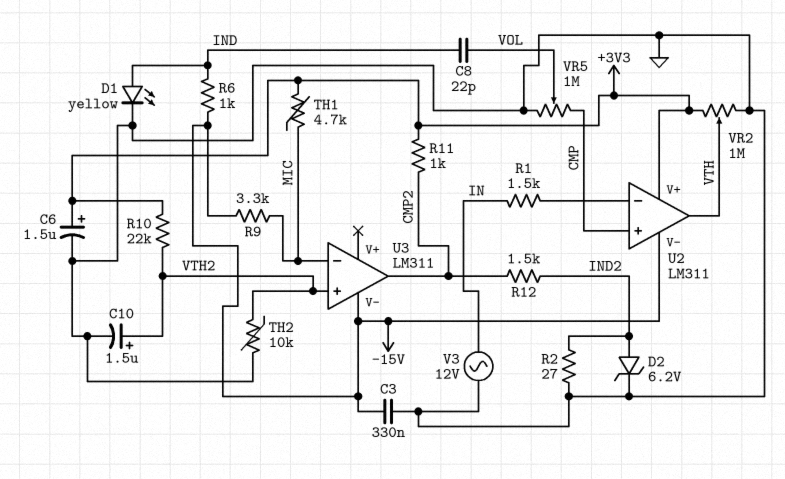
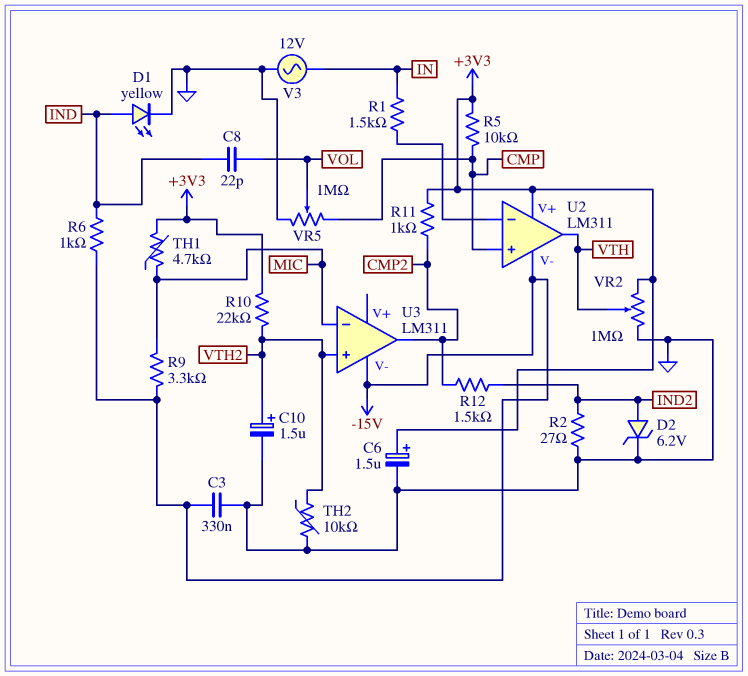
R5: none -> 10k (+3V3, CMP)

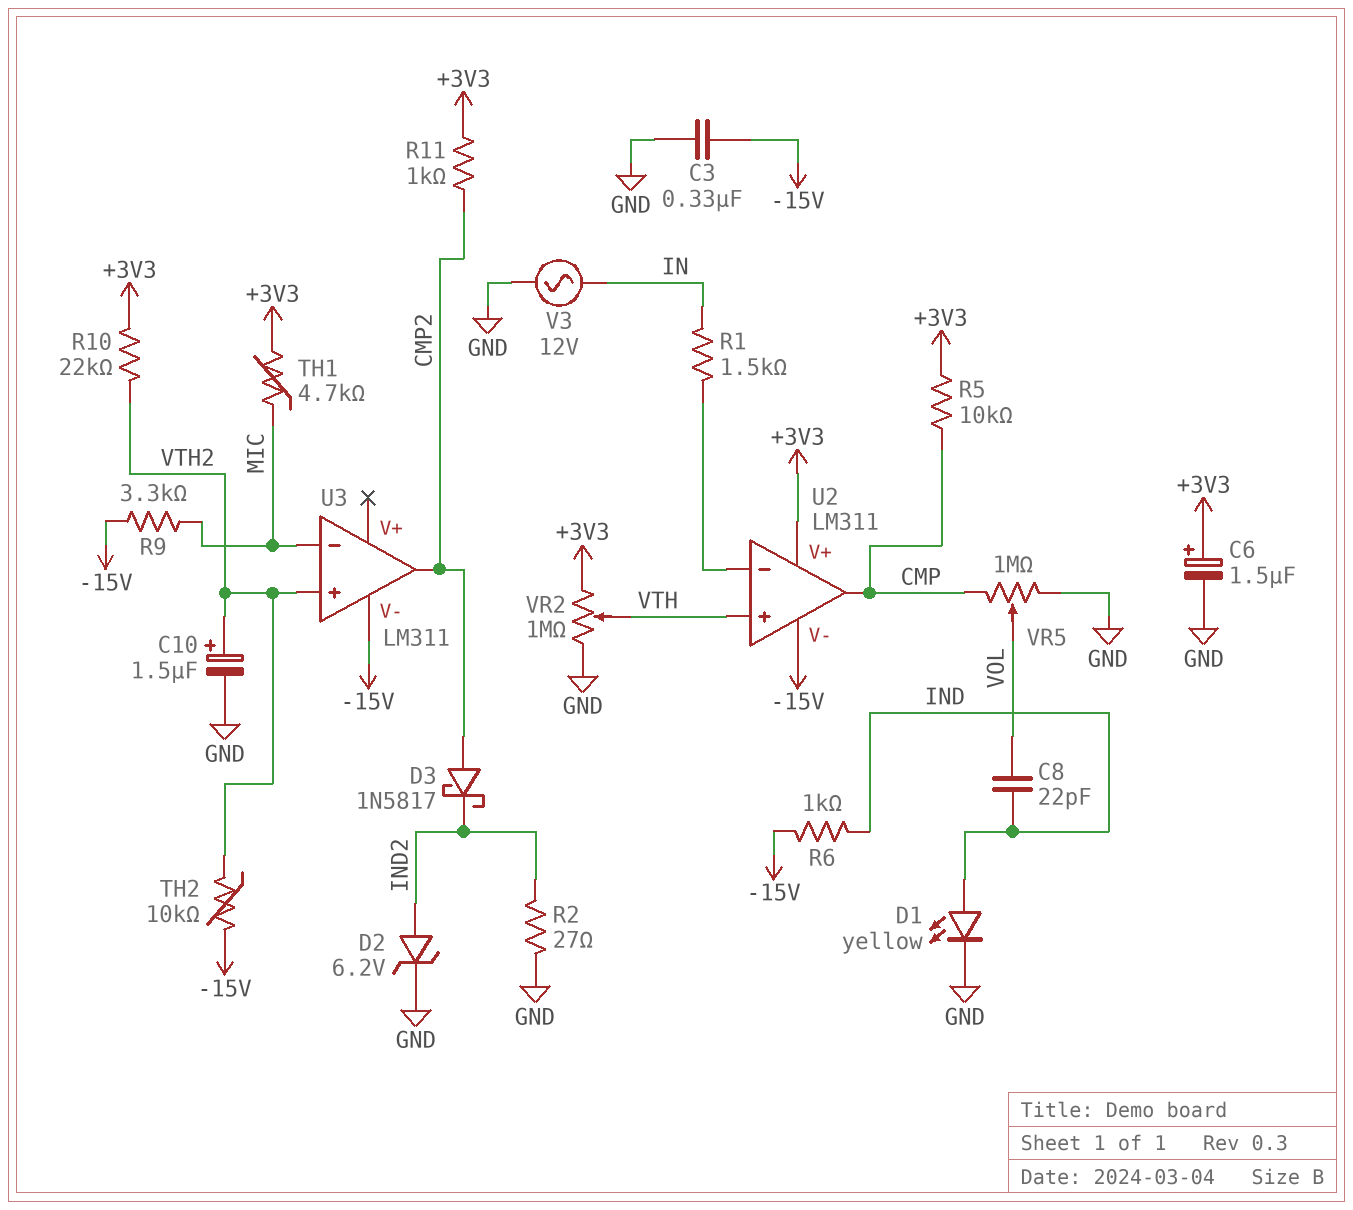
D3: none -> schottky 1N5817 (A CMP2, K IND2)
R12: 1.5k (CMP2, IND2) -> none
TH2: 10k (GND, VTH2) -> 10k (-15V, VTH2)
U2 pin in+: CMP -> VTH
U2 pin out: VTH -> CMP

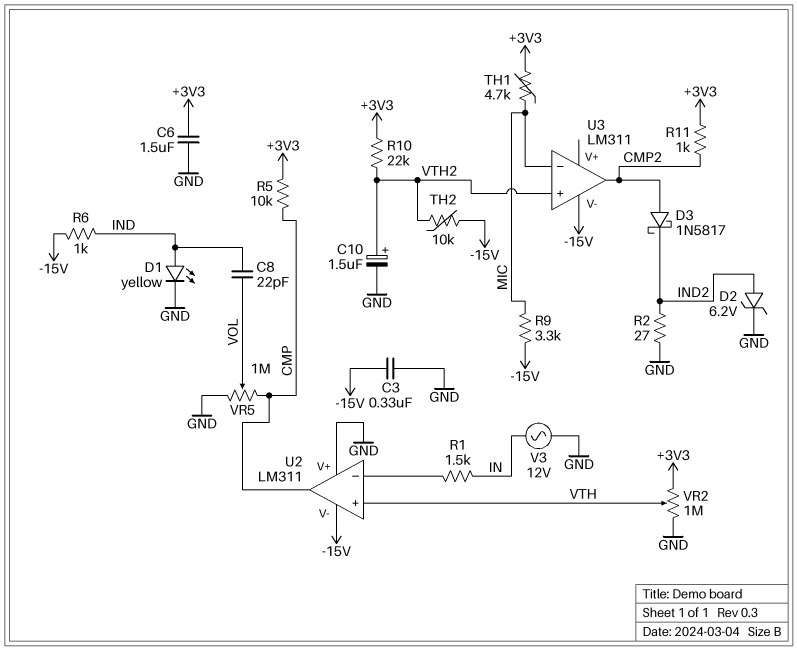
C6: 1.5uF (plus +3V3, minus GND) -> 1.5uF (+3V3, GND)
U2 pin V+: +3V3 -> GND

